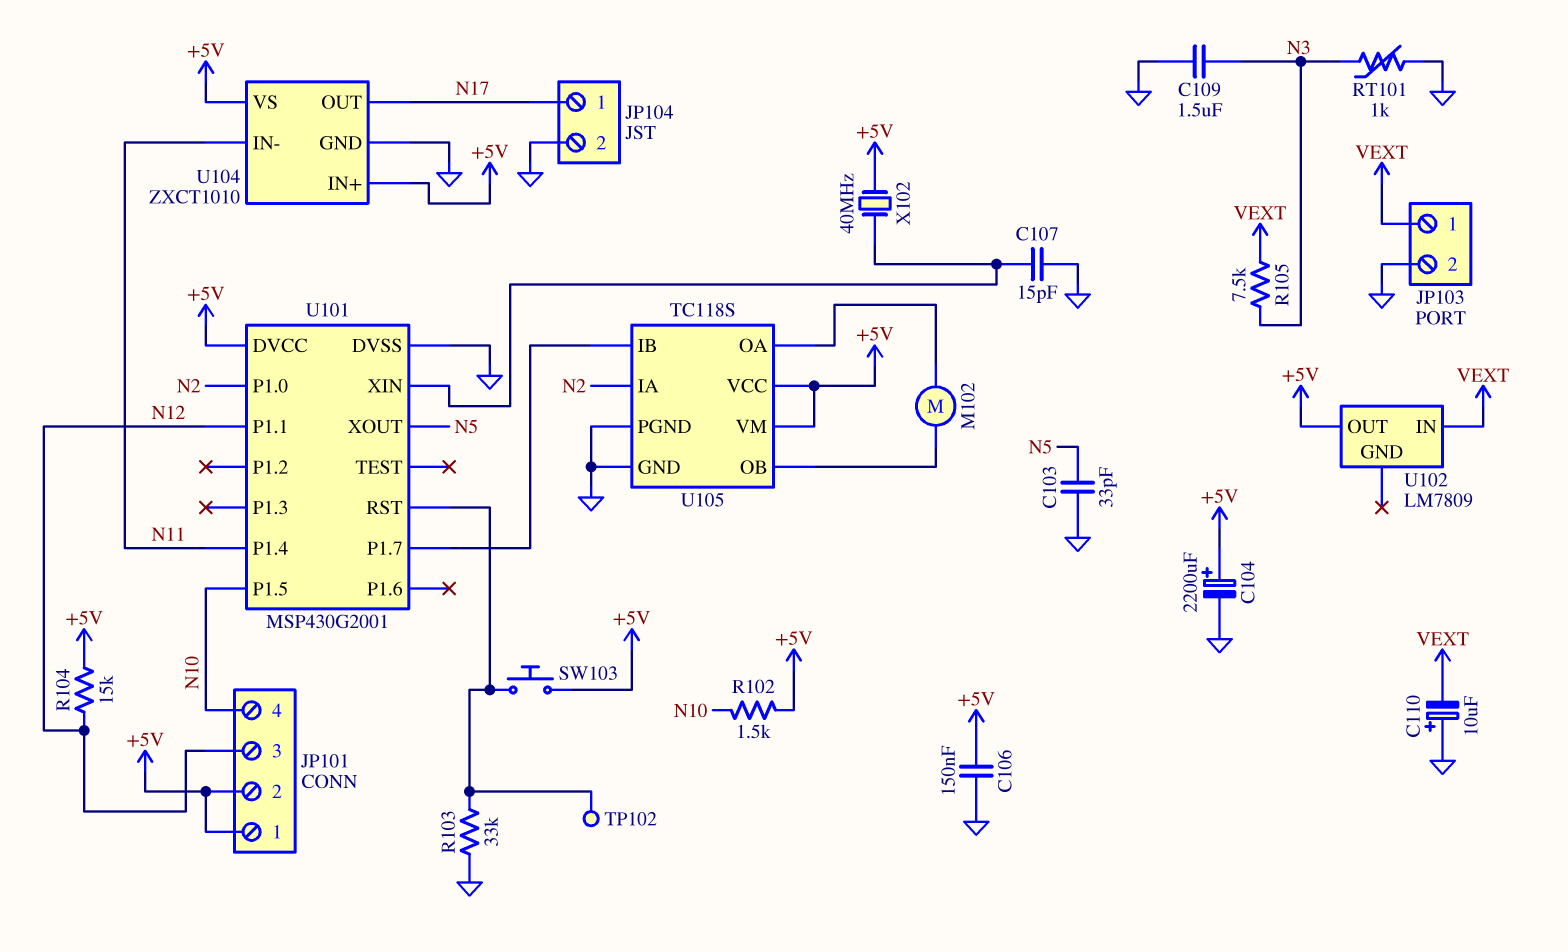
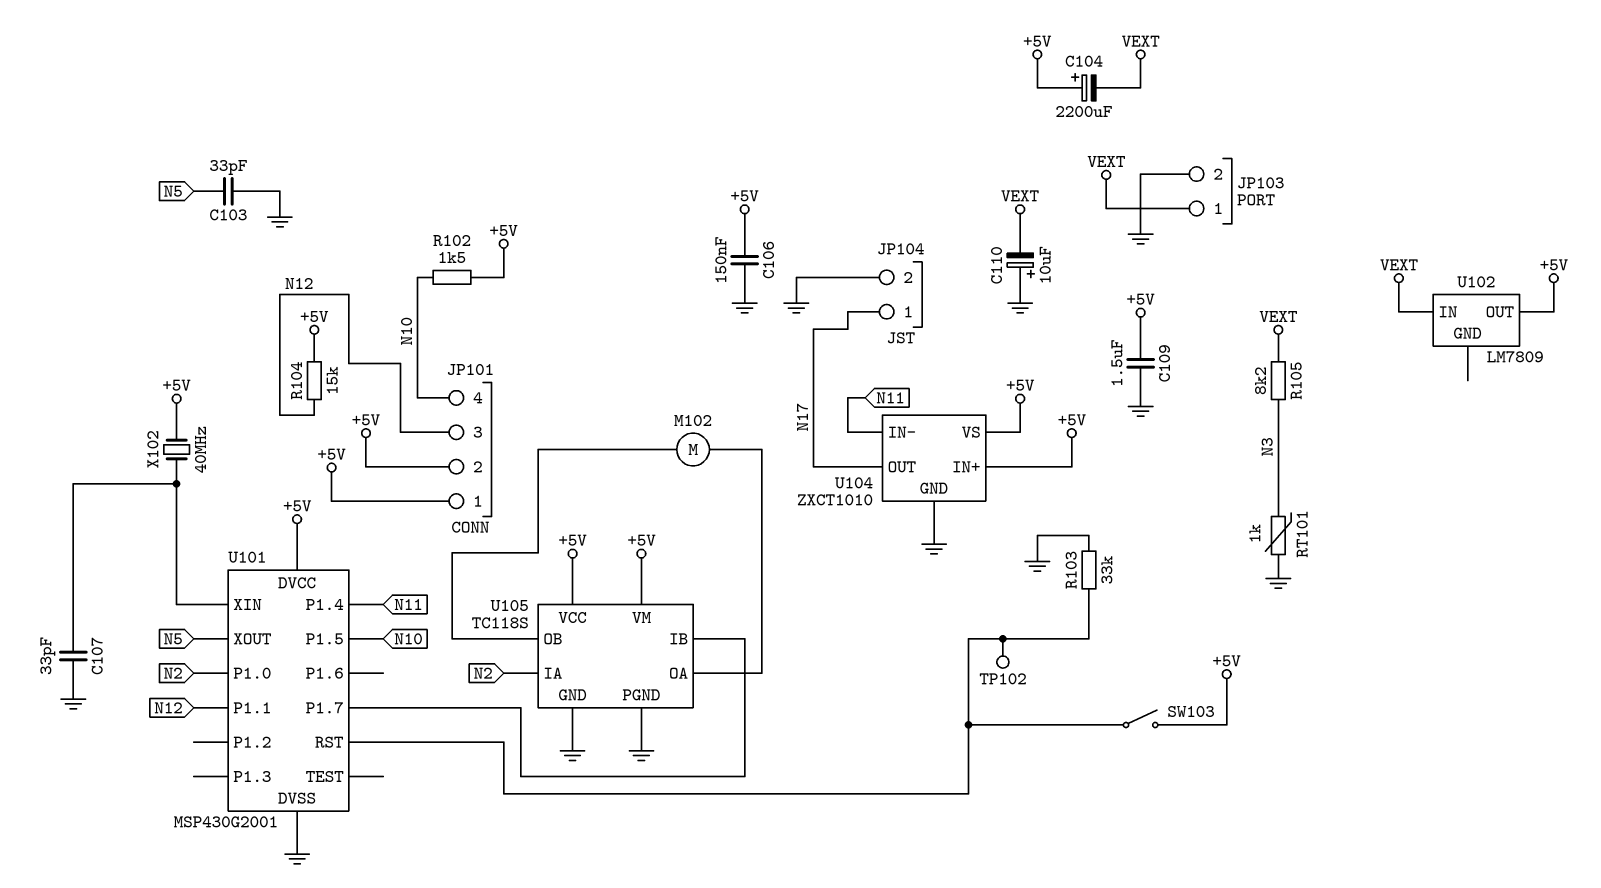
C104: 2200uF (plus +5V, minus GND) -> 2200uF (plus +5V, minus VEXT)
C107: 15pF (GND, U101/XIN) -> 33pF (GND, U101/XIN)
C109: 1.5uF (GND, N3) -> 1.5uF (+5V, GND)
R105: 7.5k (N3, VEXT) -> 8.2k (N3, VEXT)
SW103: button (+5V, U101/RST) -> switch (+5V, U101/RST)

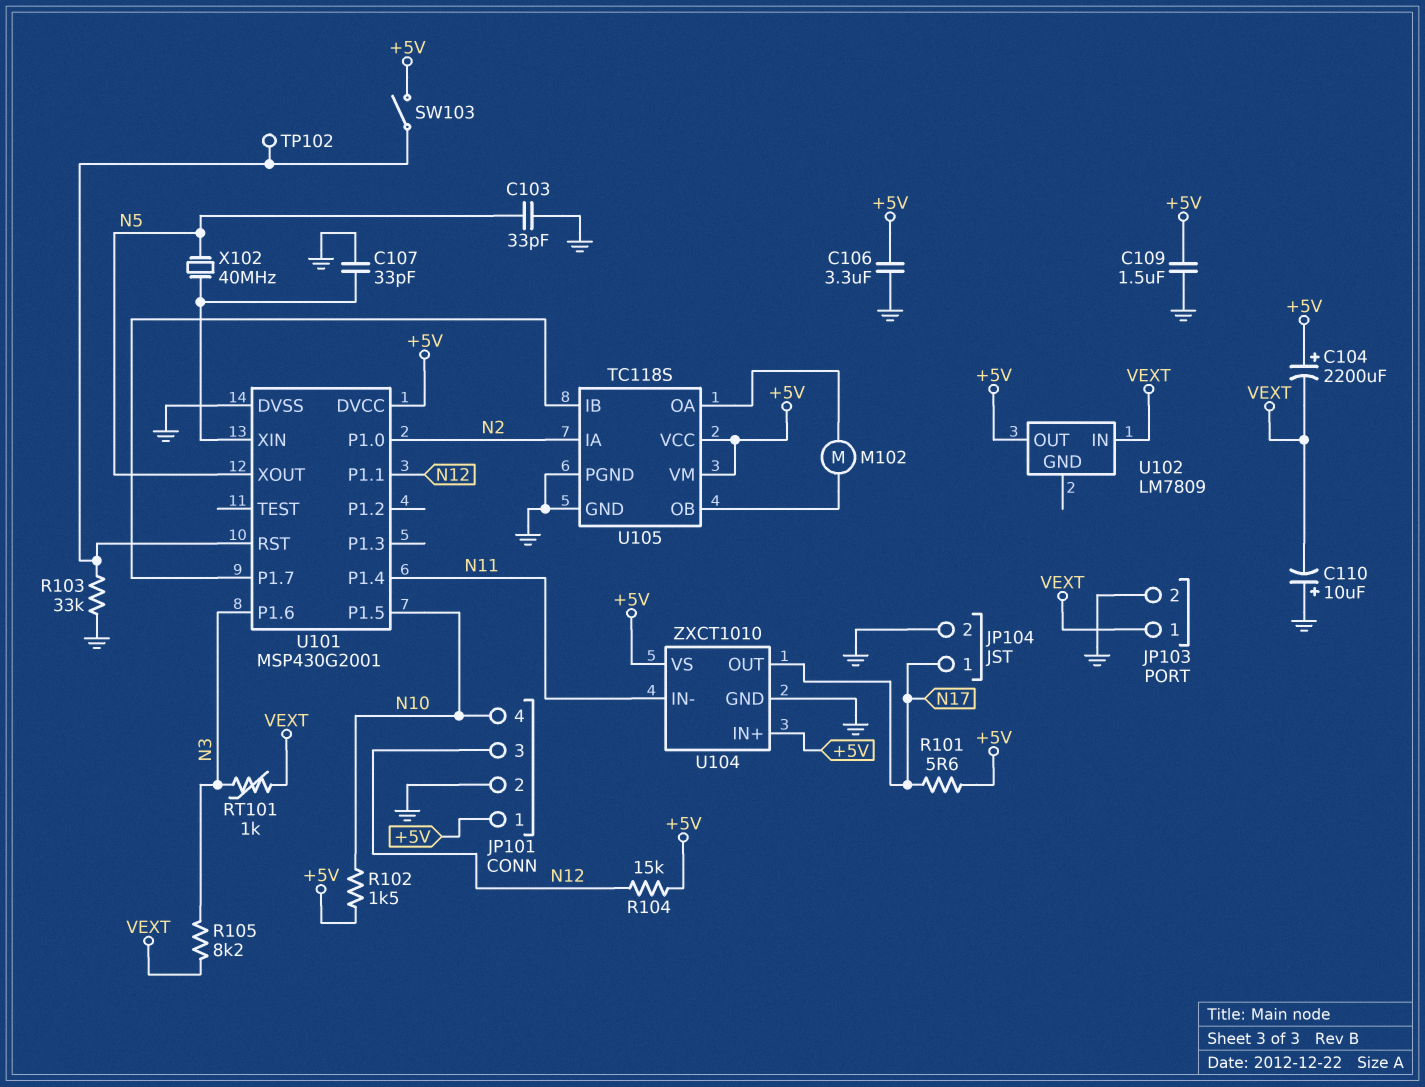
C106: 150nF (+5V, GND) -> 3.3uF (+5V, GND)
JP101 pin 2: +5V -> GND
R101: none -> 5.6 (+5V, N17)
RT101: 1k (GND, N3) -> 1k (N3, VEXT)
U101 pin P1.6: none -> N3
X102: 40MHz (+5V, U101/XIN) -> 40MHz (N5, U101/XIN)

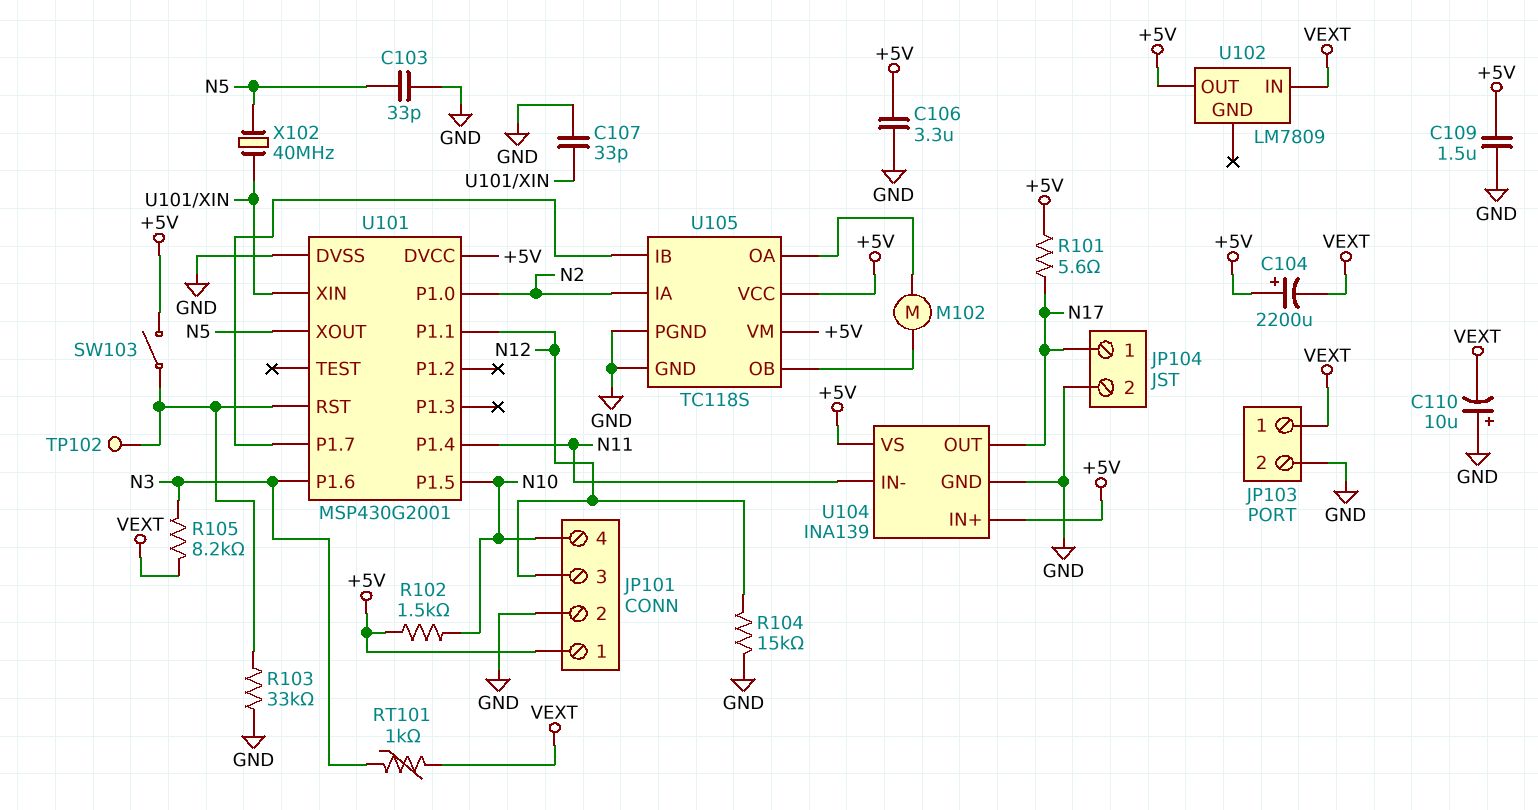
R104: 15k (+5V, N12) -> 15k (GND, N12)
U104: ZXCT1010 -> INA139

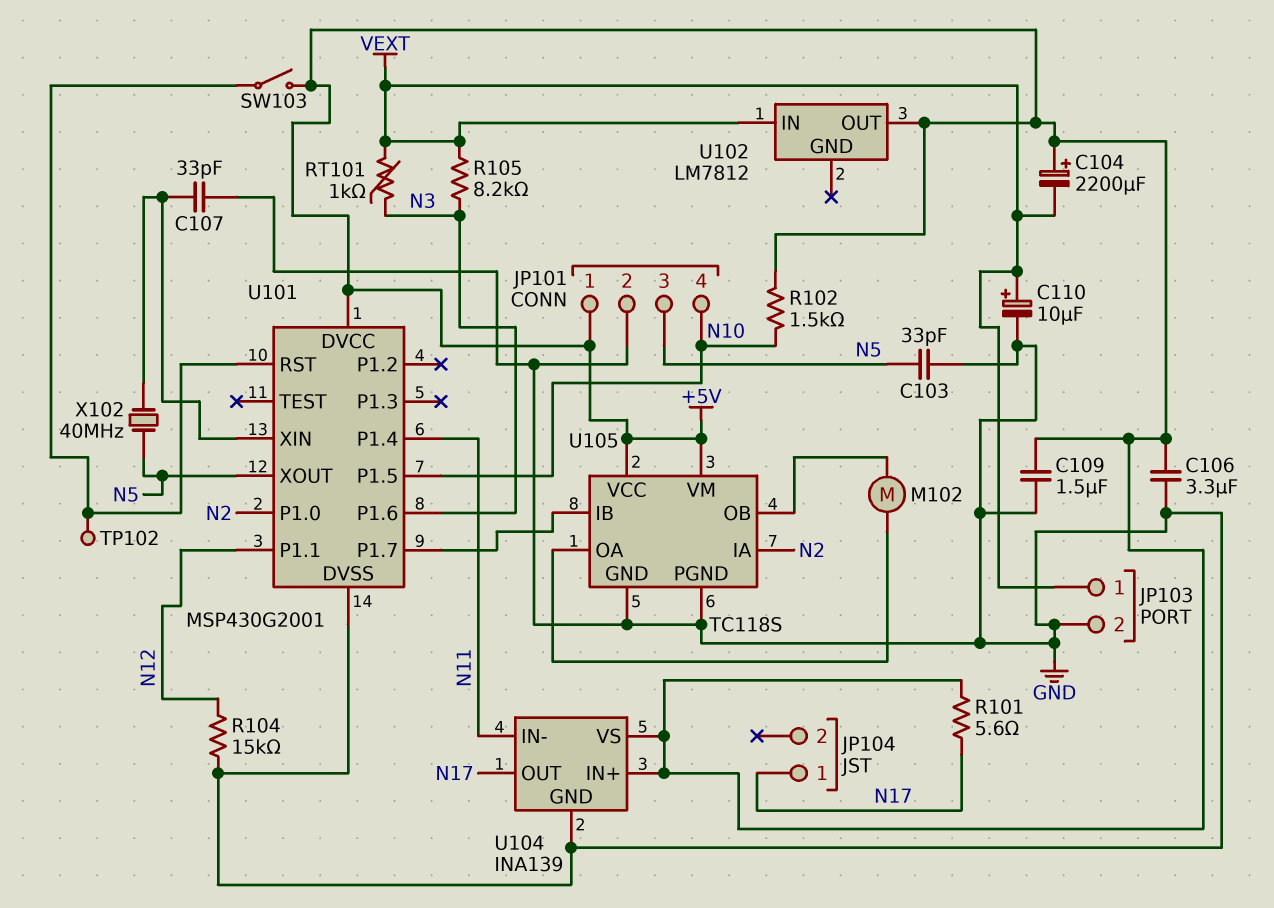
C110: 10uF (plus GND, minus VEXT) -> 10uF (plus VEXT, minus GND)
JP101 pin 3: N12 -> N5
JP104 pin 2: GND -> none
R103: 33k (GND, U101/RST) -> none
U102: LM7809 -> LM7812

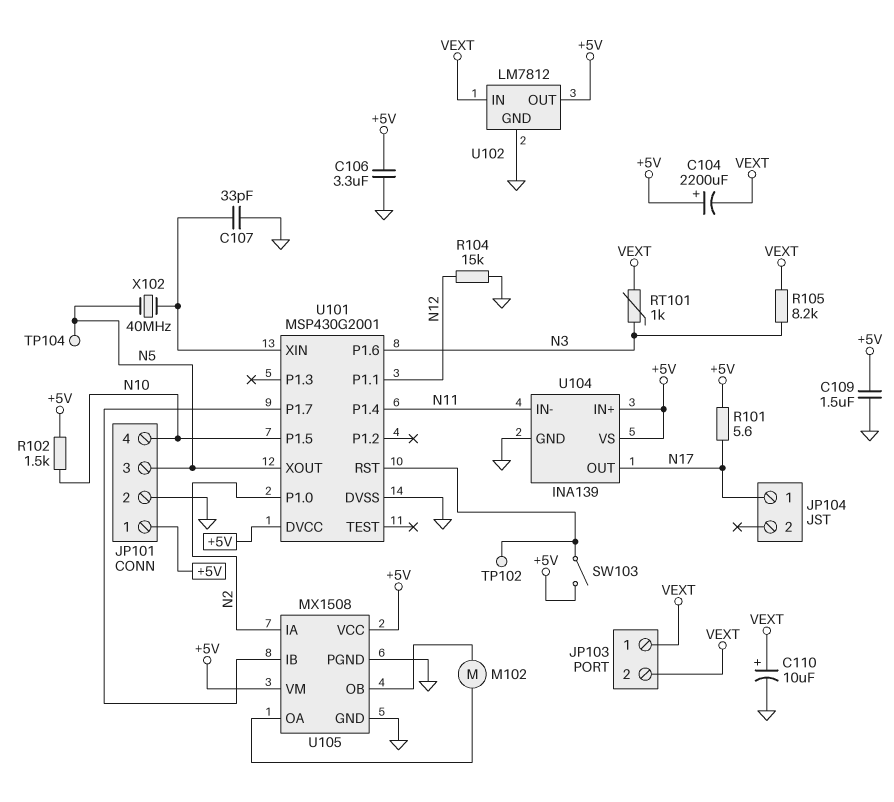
C103: 33pF (GND, N5) -> none
JP103 pin 2: GND -> VEXT
TP104: none -> test point (N5)
U102 pin GND: none -> GND
U105: TC118S -> MX1508

